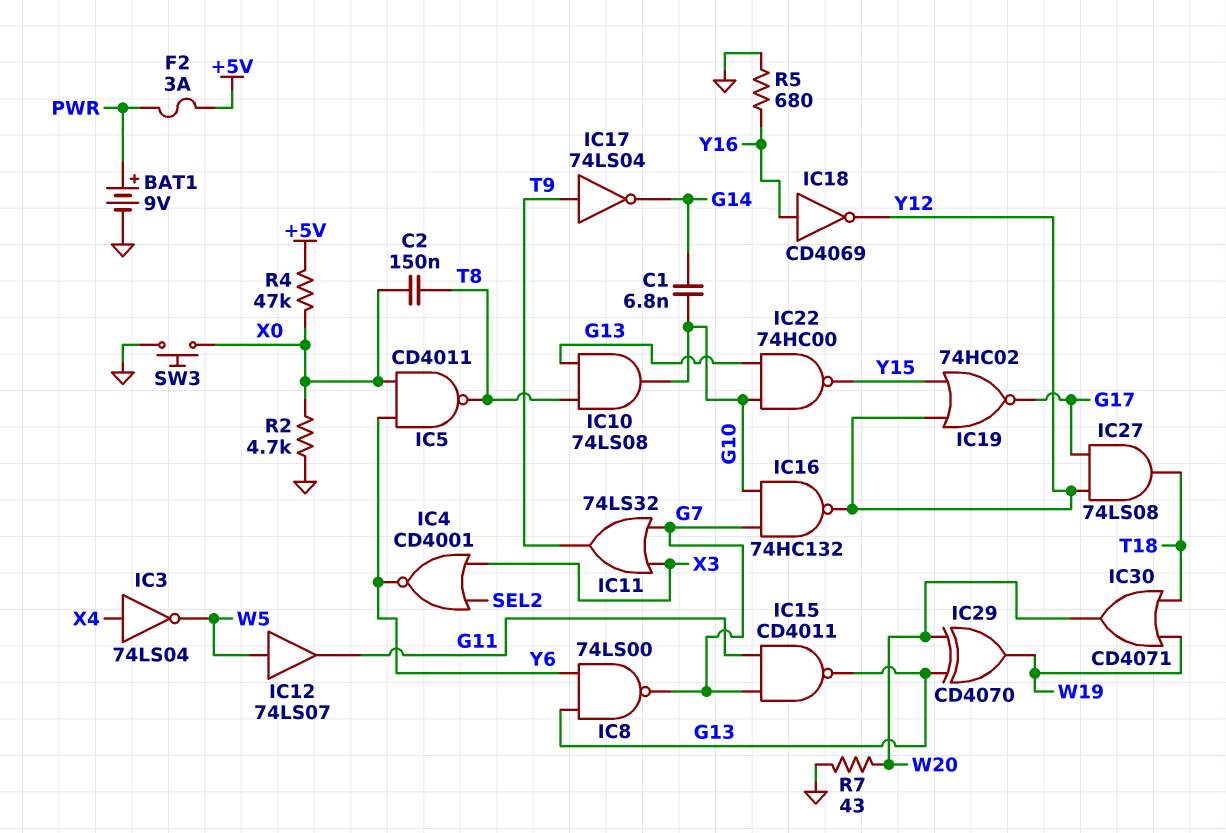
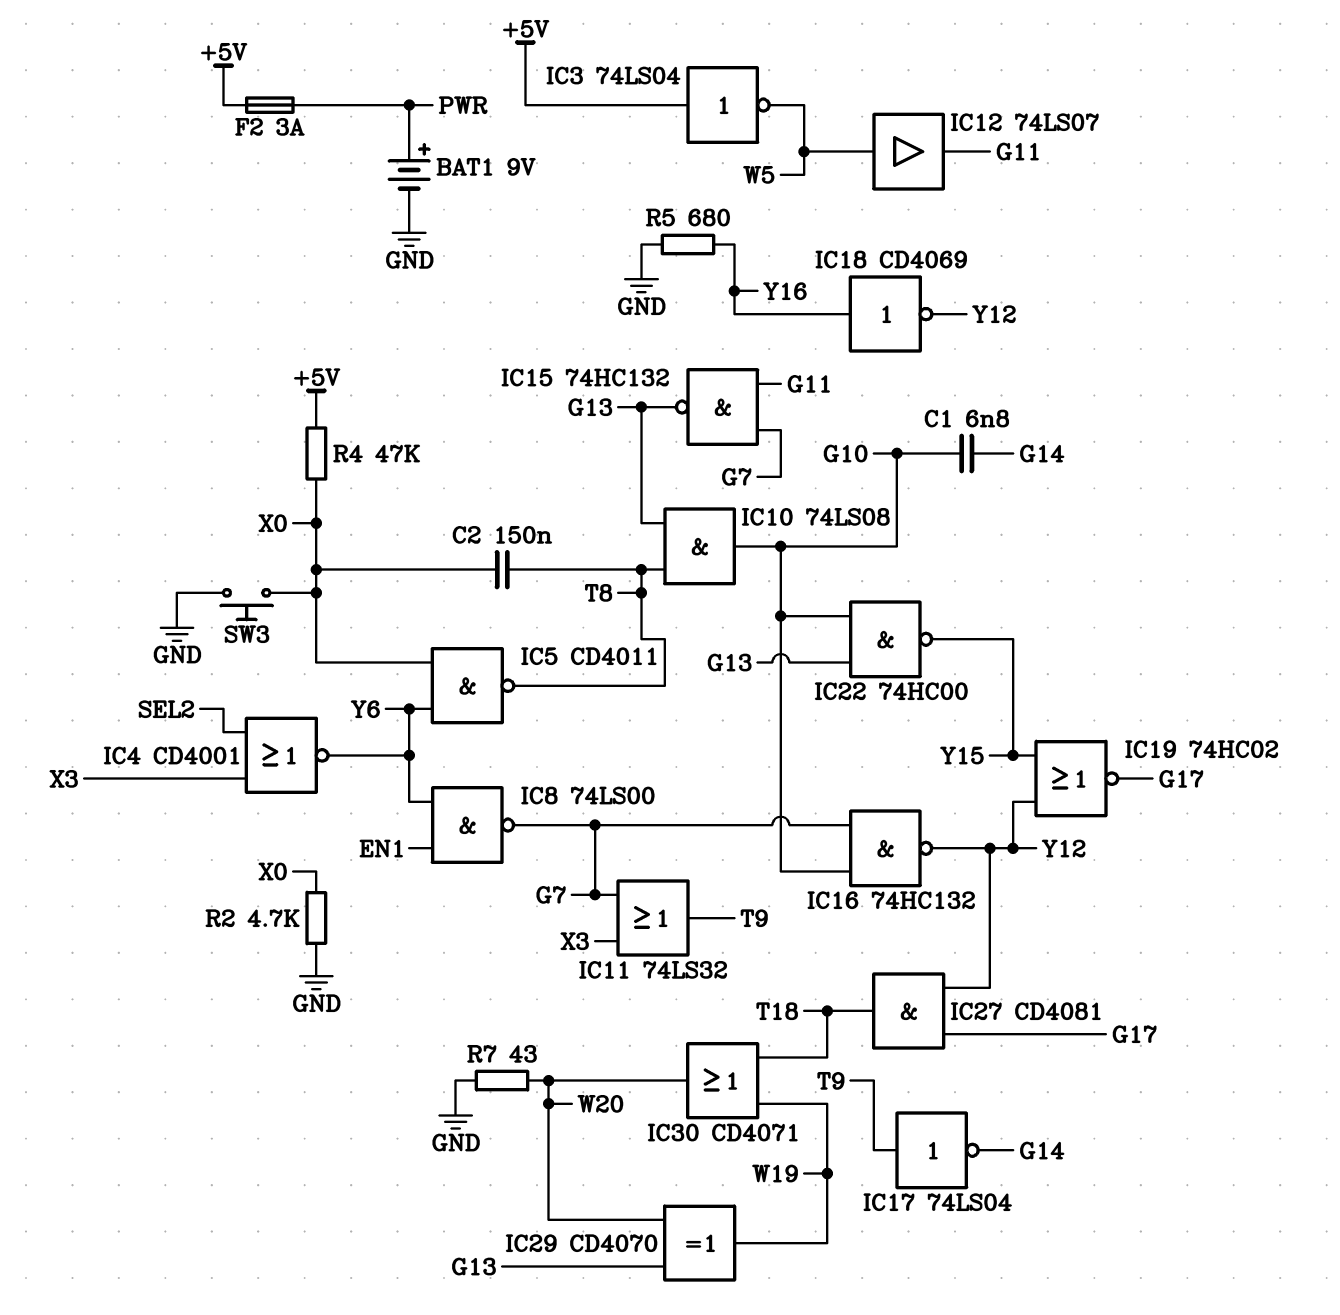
IC3: NOT 74LS04 (in X4, out W5) -> NOT 74LS04 (in +5V, out W5)
IC8: NAND 74LS00 (in G13, in Y6, out G7) -> NAND 74LS00 (in EN1, in Y6, out G7)
IC15: NAND CD4011 (in G7, in G11, out G13) -> NAND 74HC132 (in G7, in G11, out G13)
IC27: AND 74LS08 (in G17, in Y12, out T18) -> AND CD4081 (in G17, in Y12, out T18)

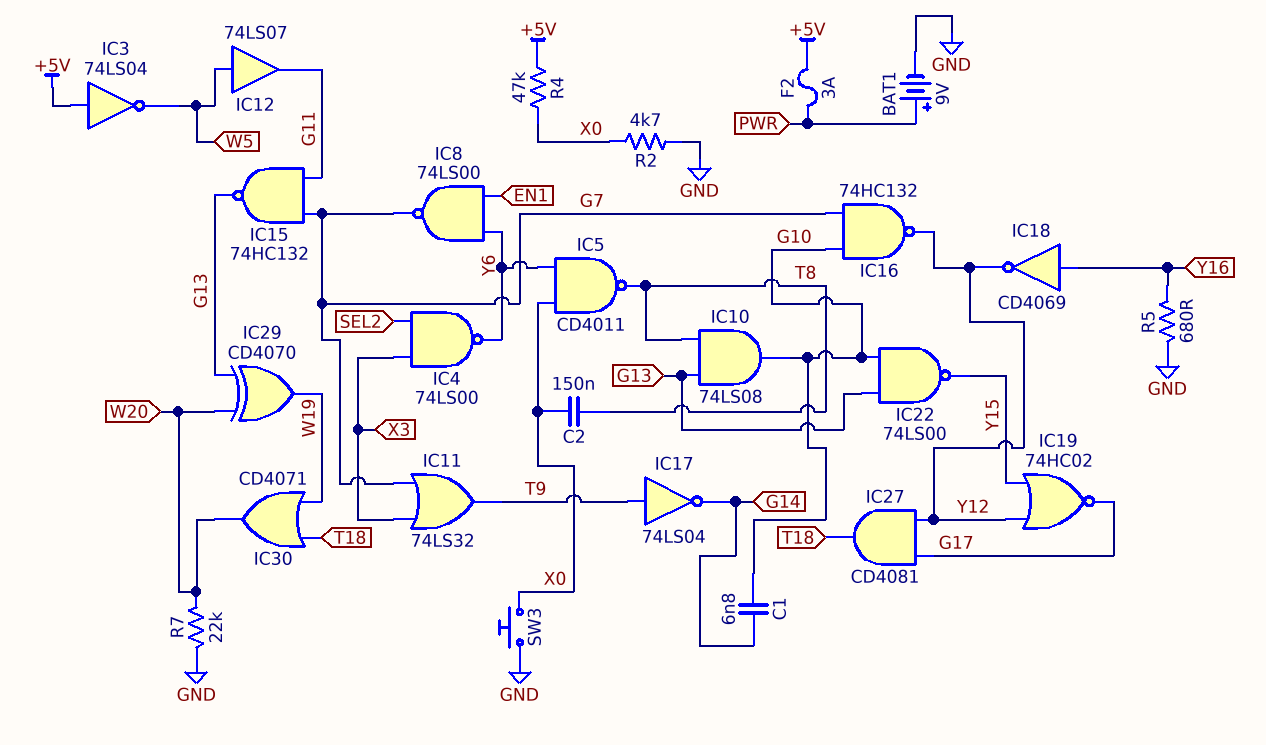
IC4: NOR CD4001 (in SEL2, in X3, out Y6) -> NAND 74LS00 (in SEL2, in X3, out Y6)
IC22: NAND 74HC00 (in G10, in G13, out Y15) -> NAND 74LS00 (in G10, in G13, out Y15)
R7: 43 (GND, W20) -> 22k (GND, W20)

